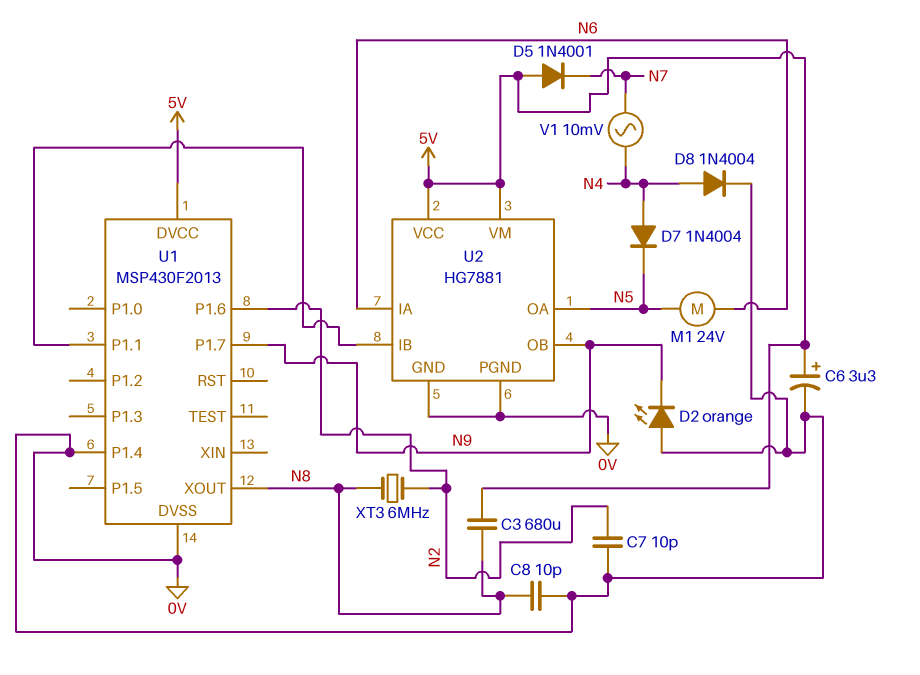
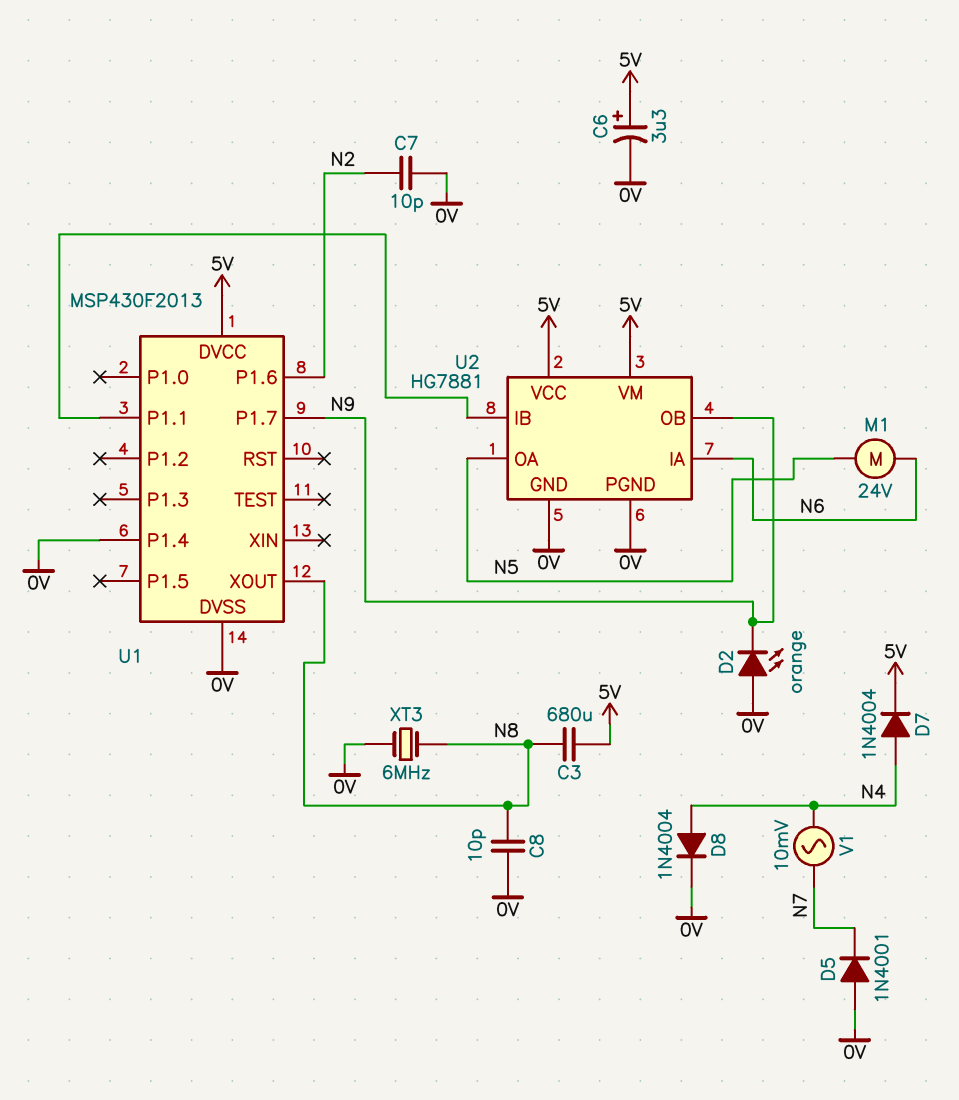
D5: diode 1N4001 (A 5V, K N7) -> diode 1N4001 (A 0V, K N7)
D7: diode 1N4004 (A N4, K N5) -> diode 1N4004 (A N4, K 5V)
XT3: 6MHz (N2, N8) -> 6MHz (0V, N8)

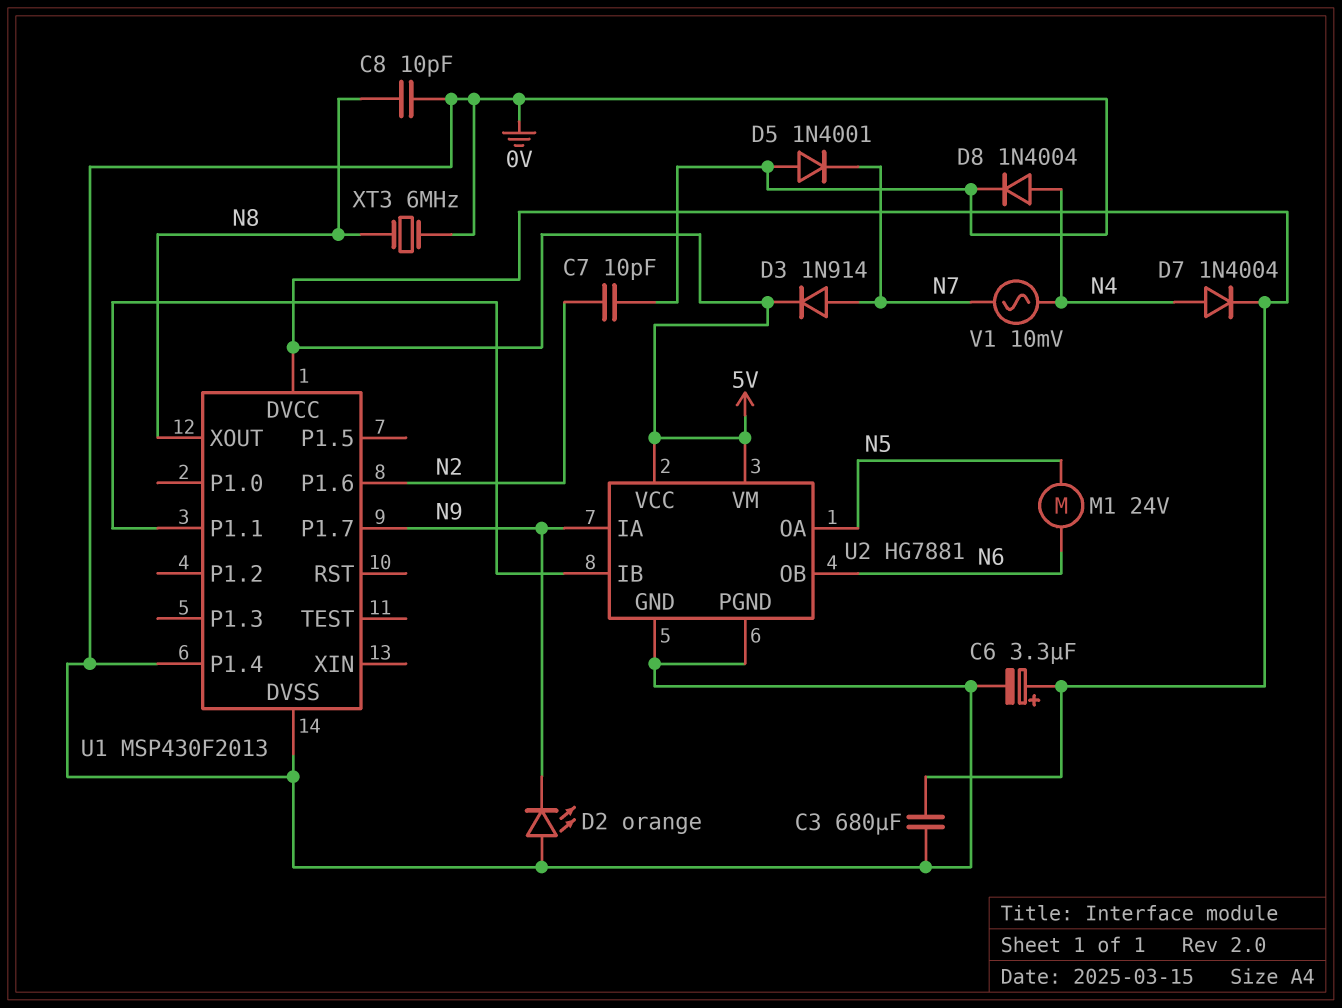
C3: 680uF (5V, N8) -> 680uF (0V, 5V)
D3: none -> diode 1N914 (A N7, K 5V)
U2 pin IA: N6 -> N9
U2 pin OB: N9 -> N6

